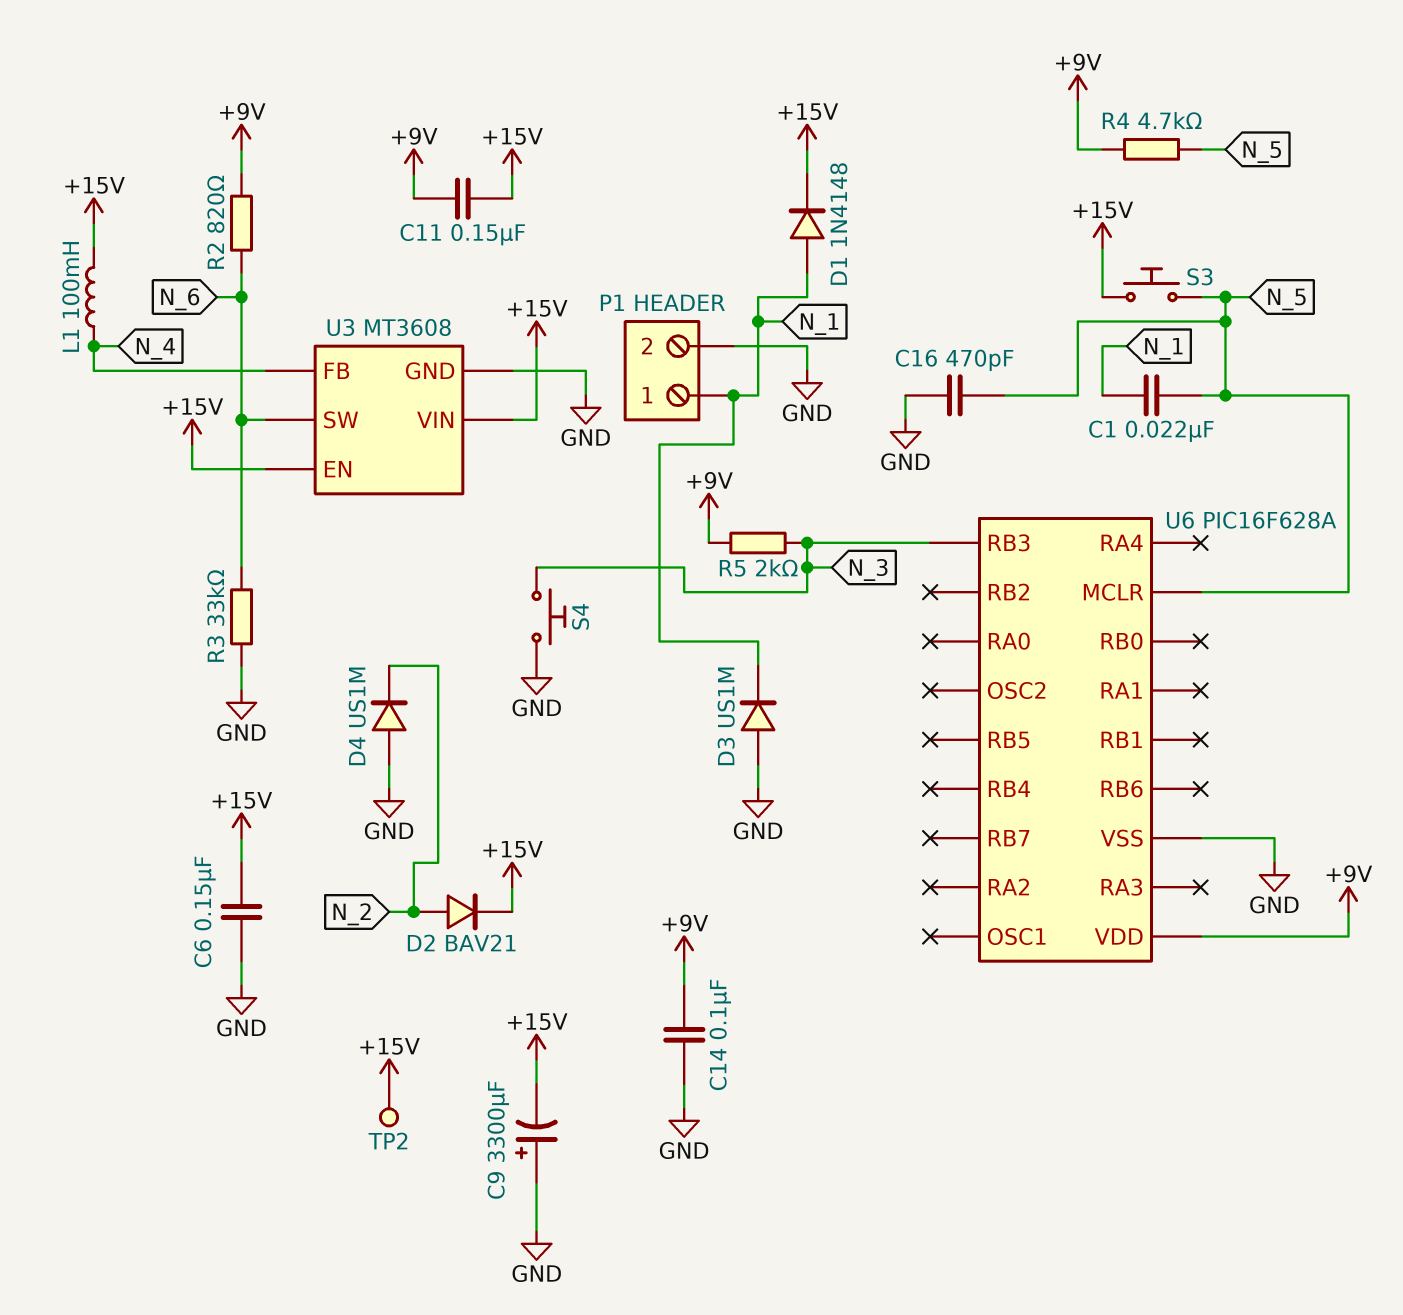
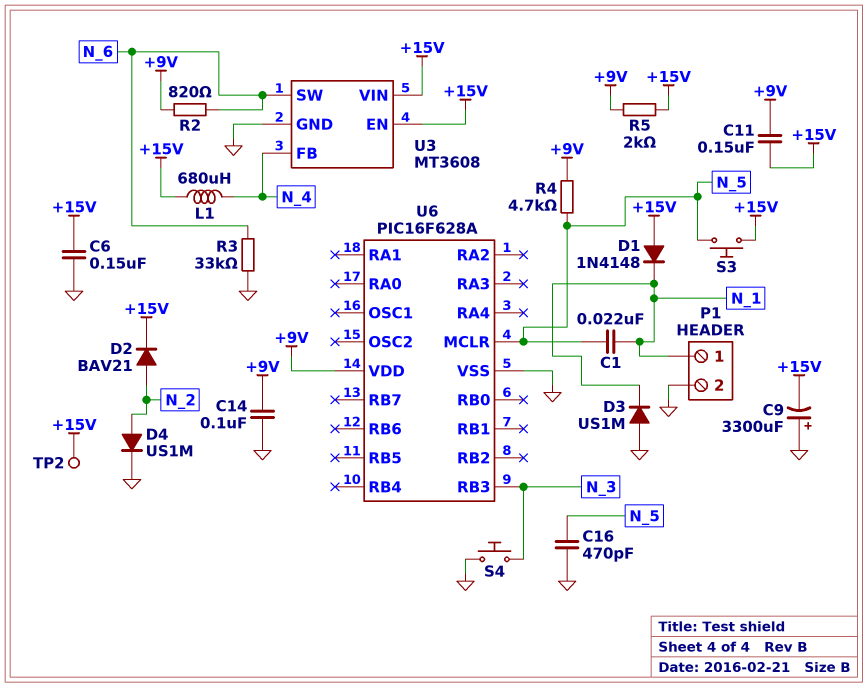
D1: diode 1N4148 (A N_1, K +15V) -> diode 1N4148 (A +15V, K N_1)
D4: diode US1M (A GND, K N_2) -> diode US1M (A N_2, K GND)
L1: 100mH (+15V, N_4) -> 680uH (+15V, N_4)
R5: 2k (+9V, N_3) -> 2k (+9V, +15V)

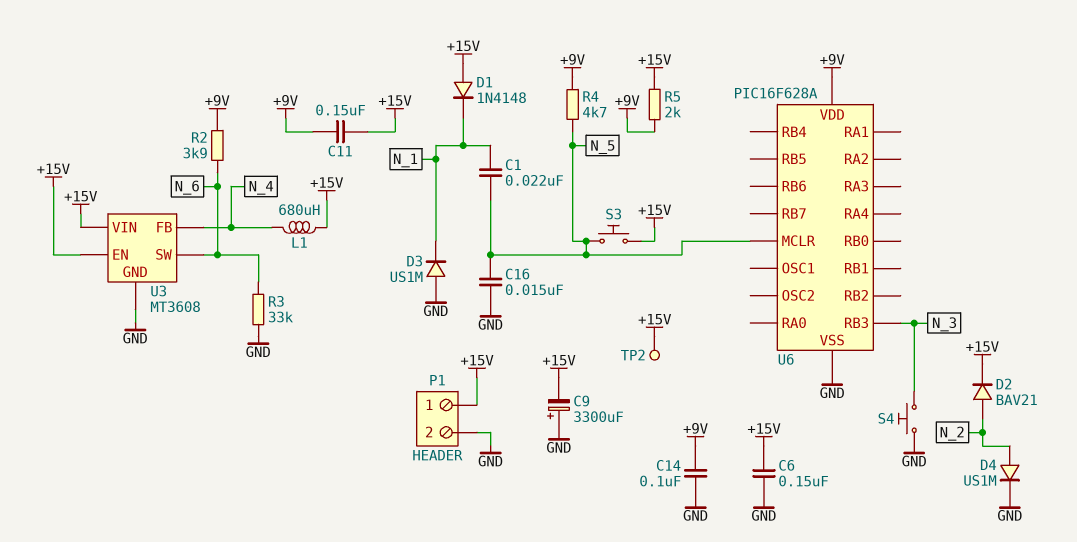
C16: 470pF (GND, N_5) -> 15nF (GND, N_5)
P1 pin 1: N_1 -> +15V
R2: 820 (+9V, N_6) -> 3.9k (+9V, N_6)

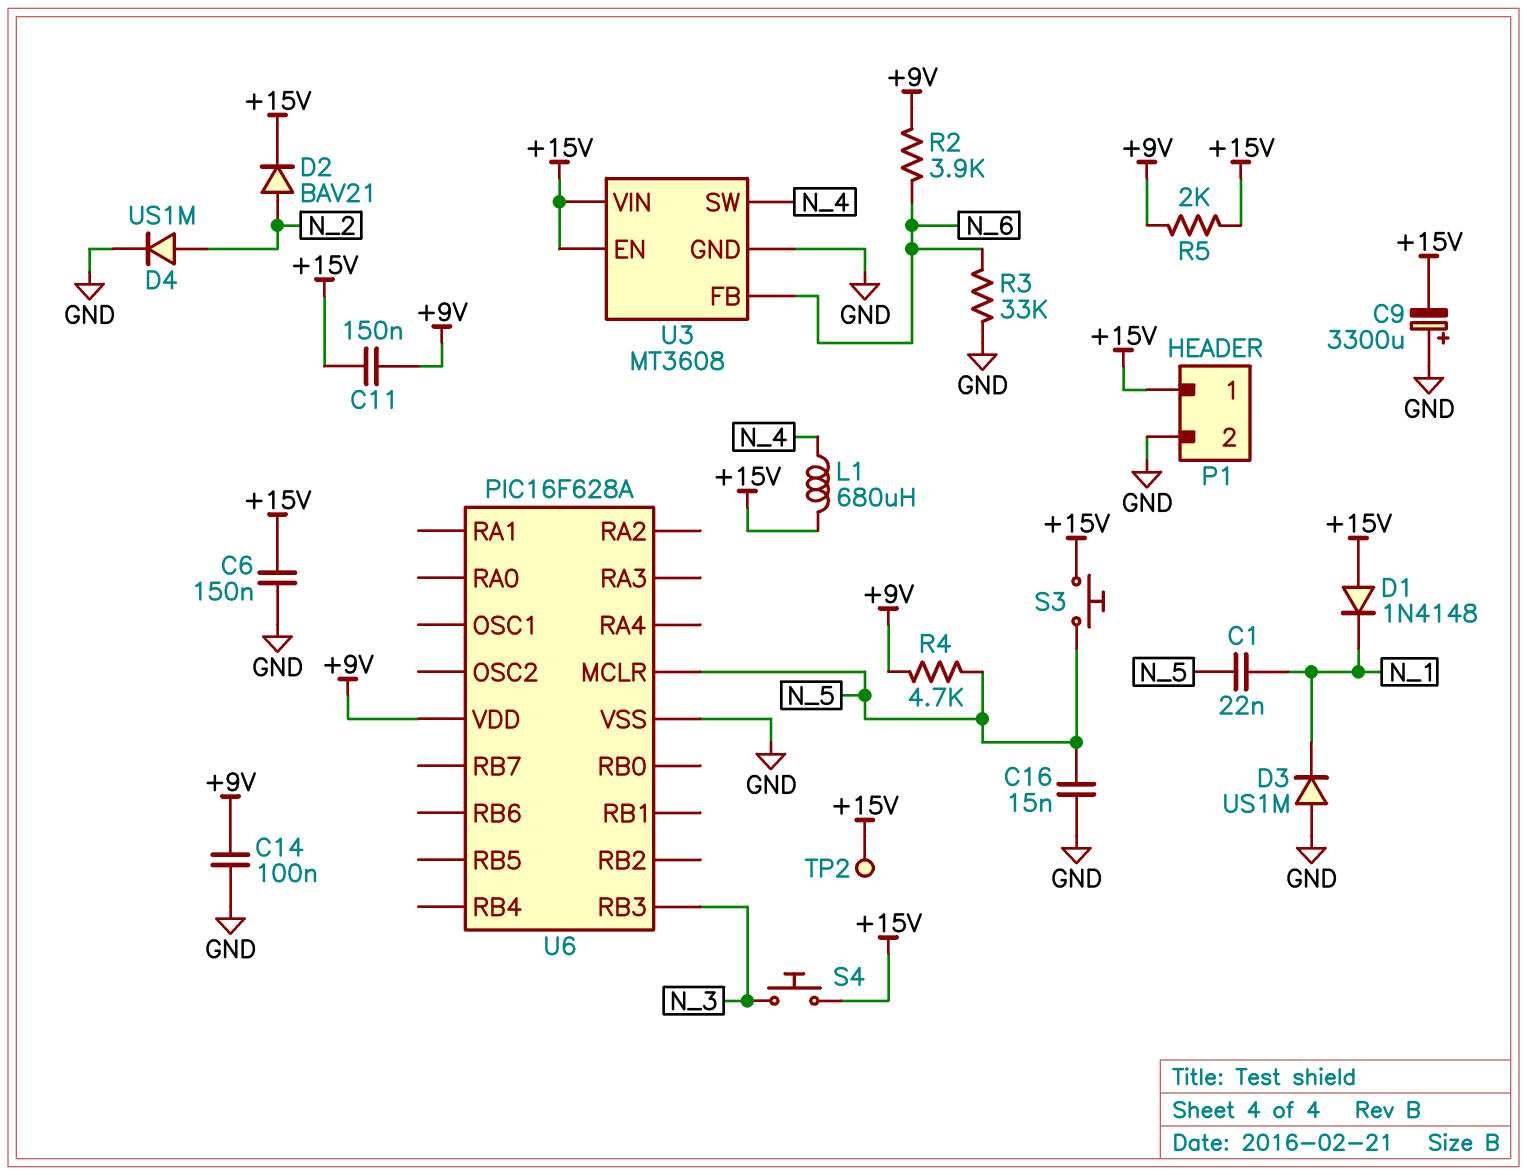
S4: button (GND, N_3) -> button (+15V, N_3)
U3 pin FB: N_4 -> N_6
U3 pin SW: N_6 -> N_4

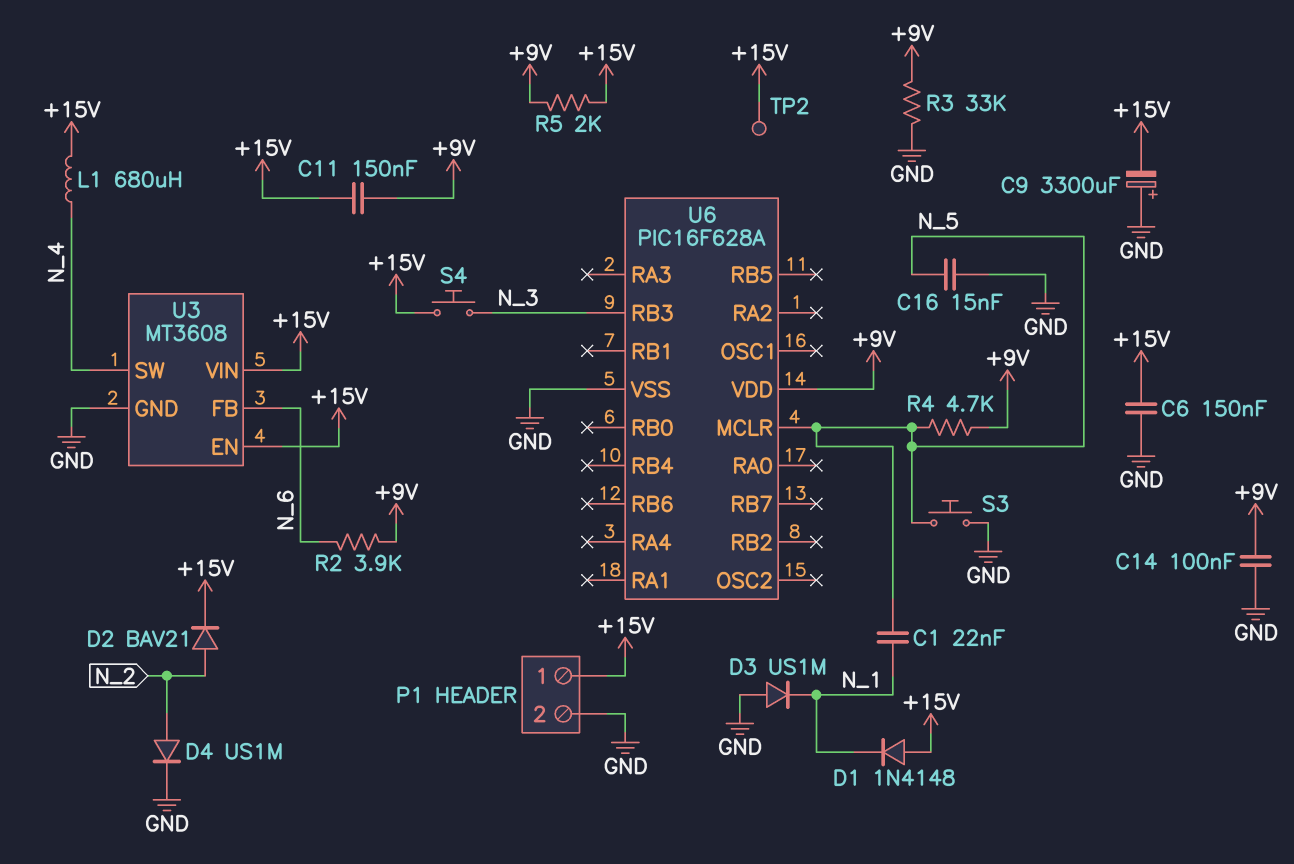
R3: 33k (GND, N_6) -> 33k (+9V, GND)
S3: button (+15V, N_5) -> button (GND, N_5)

